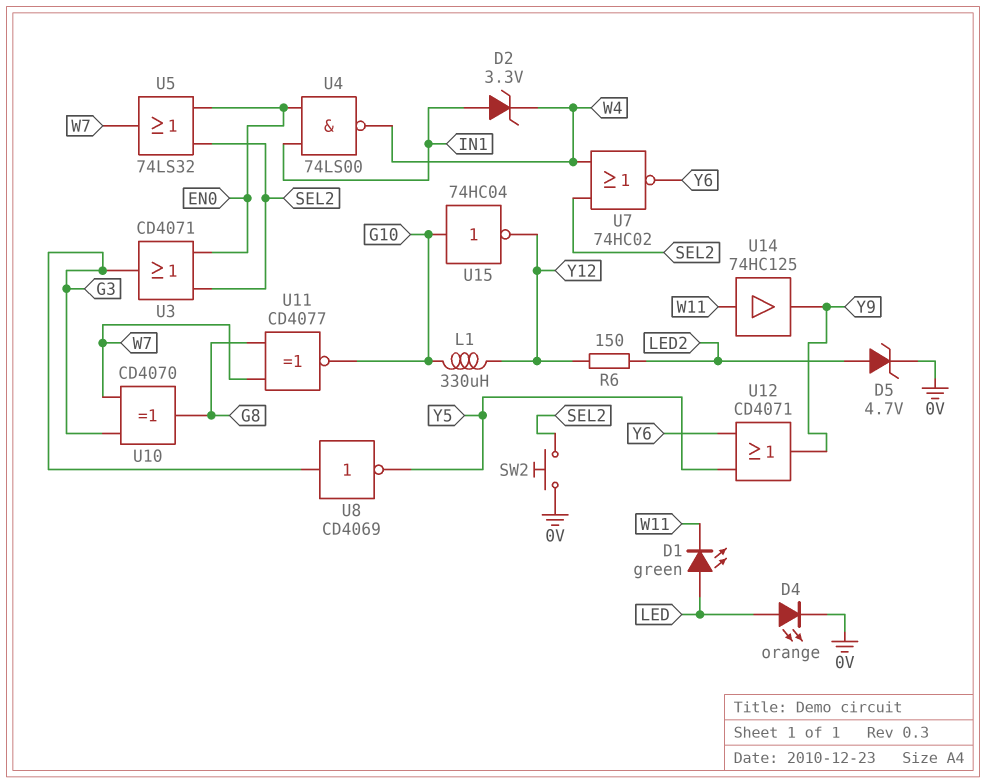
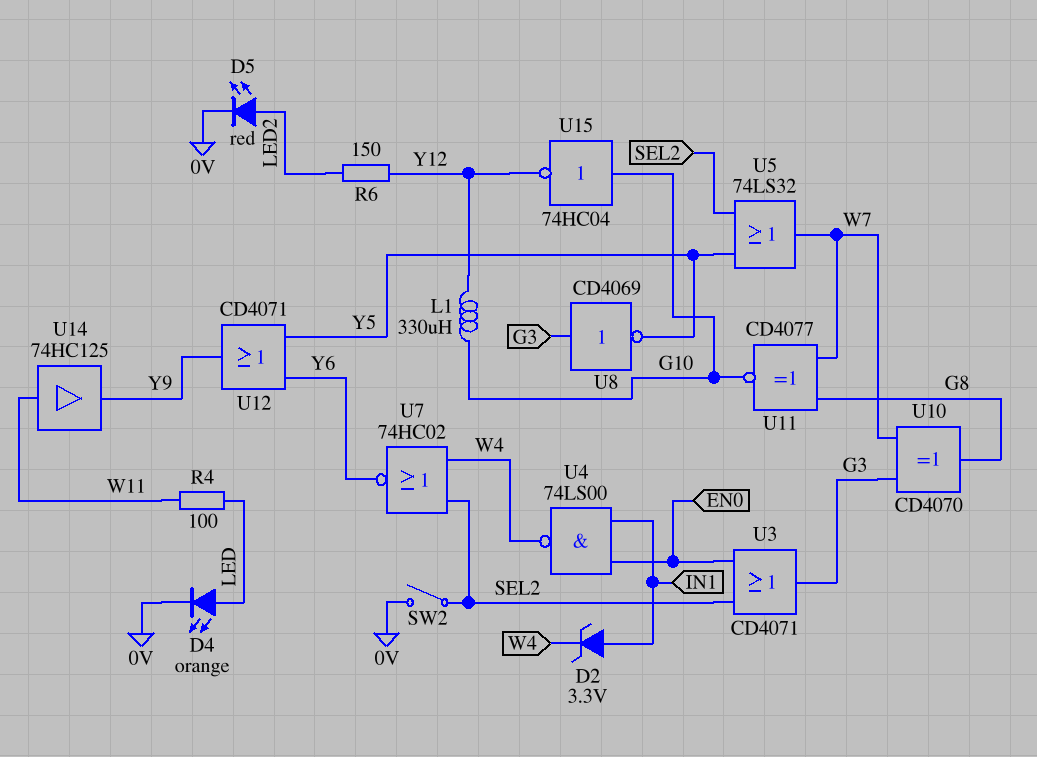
D1: LED green (A LED, K W11) -> none
D5: zener 4.7V (A LED2, K 0V) -> LED red (A LED2, K 0V)
R4: none -> 100 (LED, W11)
SW2: button (0V, SEL2) -> switch (0V, SEL2)
U5: OR 74LS32 (in EN0, in SEL2, out W7) -> OR 74LS32 (in SEL2, in Y5, out W7)

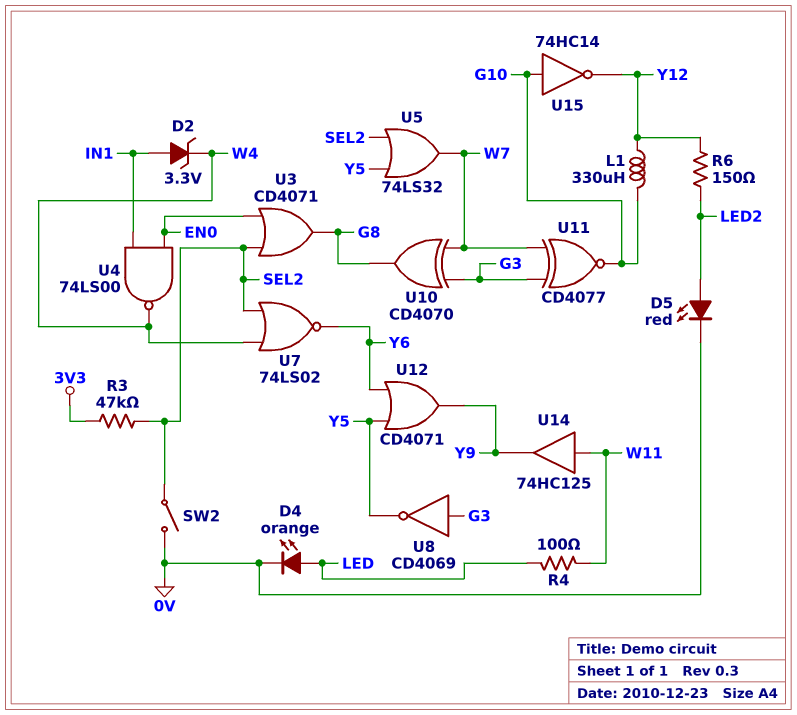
R3: none -> 47k (3V3, SEL2)
U3: OR CD4071 (in EN0, in SEL2, out G3) -> OR CD4071 (in EN0, in SEL2, out G8)
U7: NOR 74HC02 (in SEL2, in W4, out Y6) -> NOR 74LS02 (in SEL2, in W4, out Y6)
U11: XNOR CD4077 (in G8, in W7, out G10) -> XNOR CD4077 (in G3, in W7, out G10)
U15: NOT 74HC04 (in G10, out Y12) -> NOT 74HC14 (in G10, out Y12)

